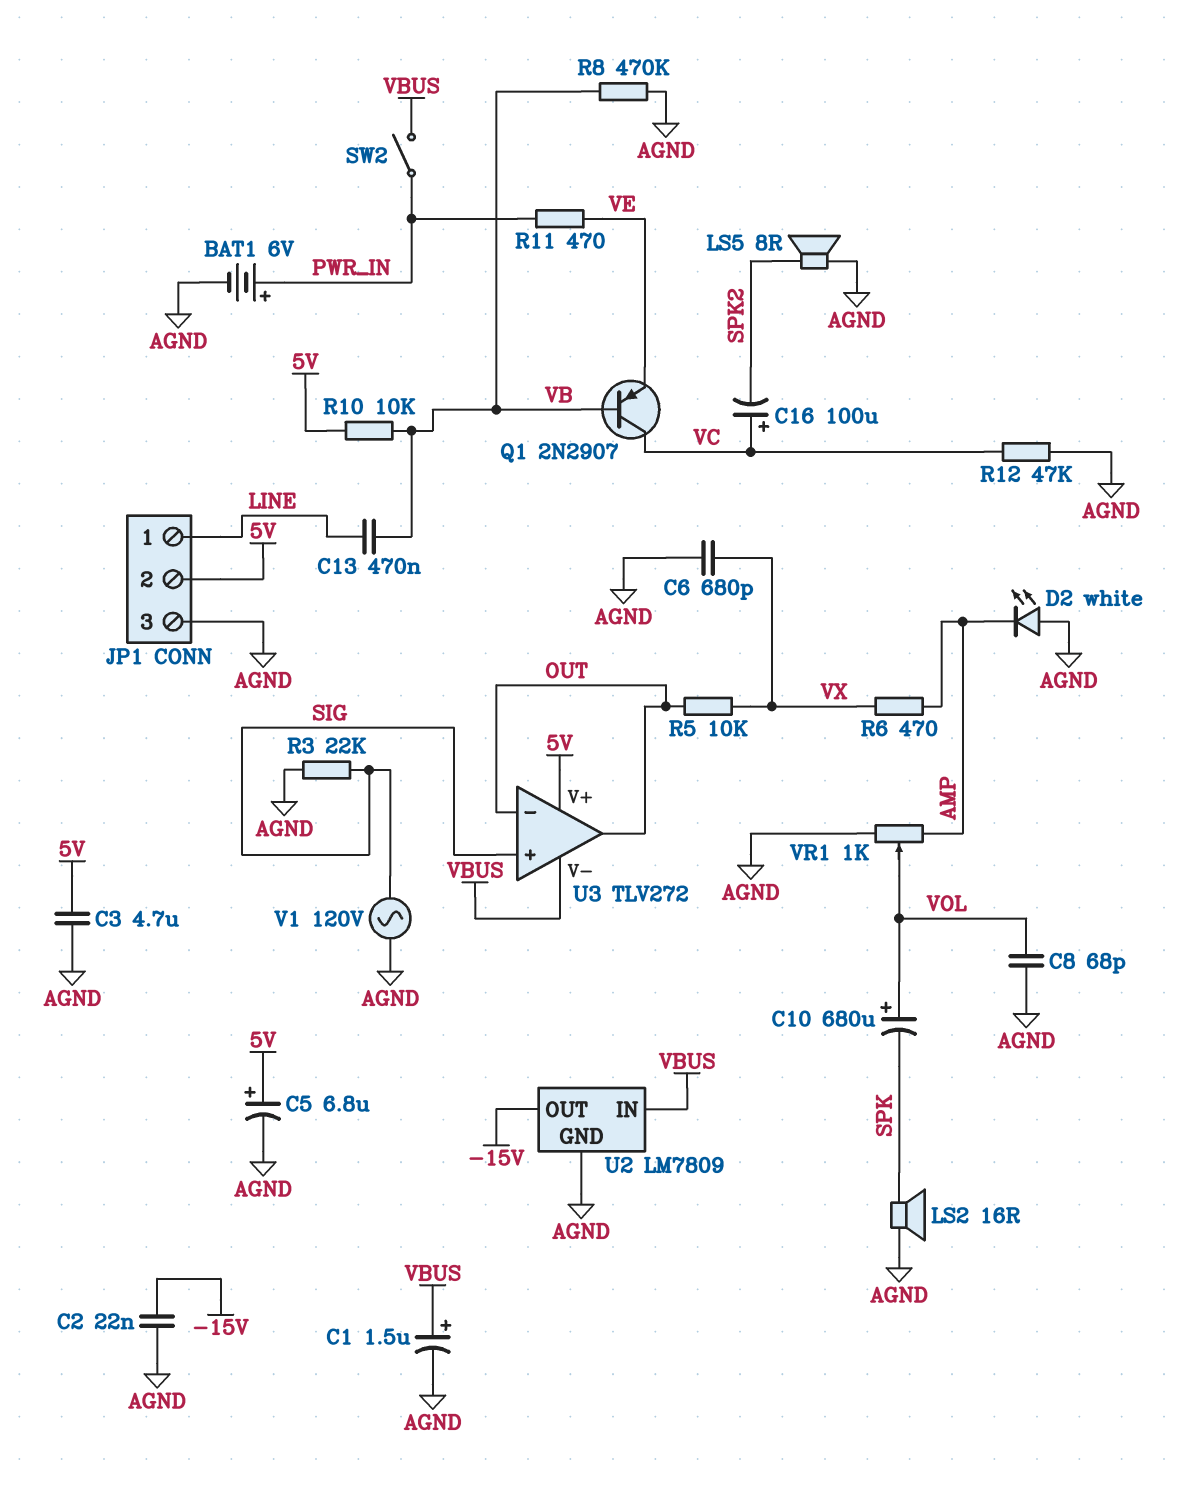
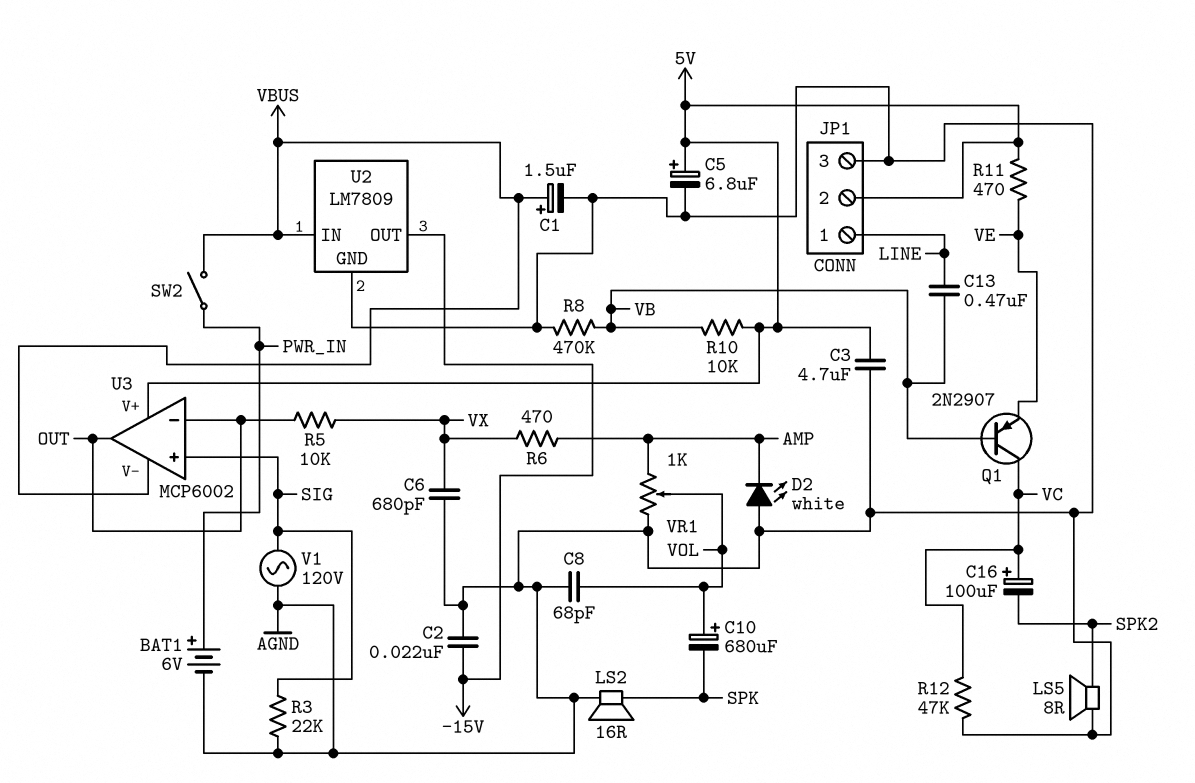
R11: 470 (PWR_IN, VE) -> 470 (5V, VE)
U3: TLV272 -> MCP6002

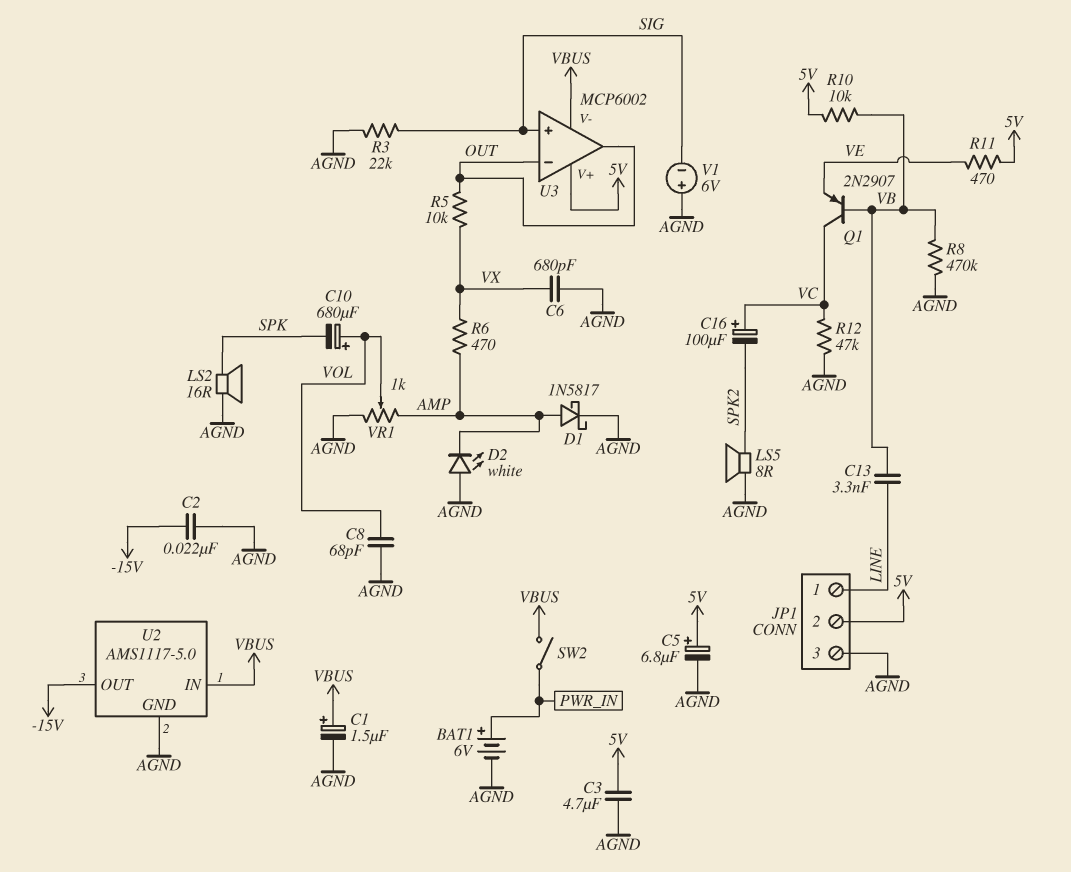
C13: 470nF (LINE, VB) -> 3.3nF (LINE, VB)
D1: none -> schottky 1N5817 (A AMP, K AGND)
U2: LM7809 -> AMS1117-5.0
V1: AC 120V (AGND, SIG) -> 6V (plus AGND, minus SIG)

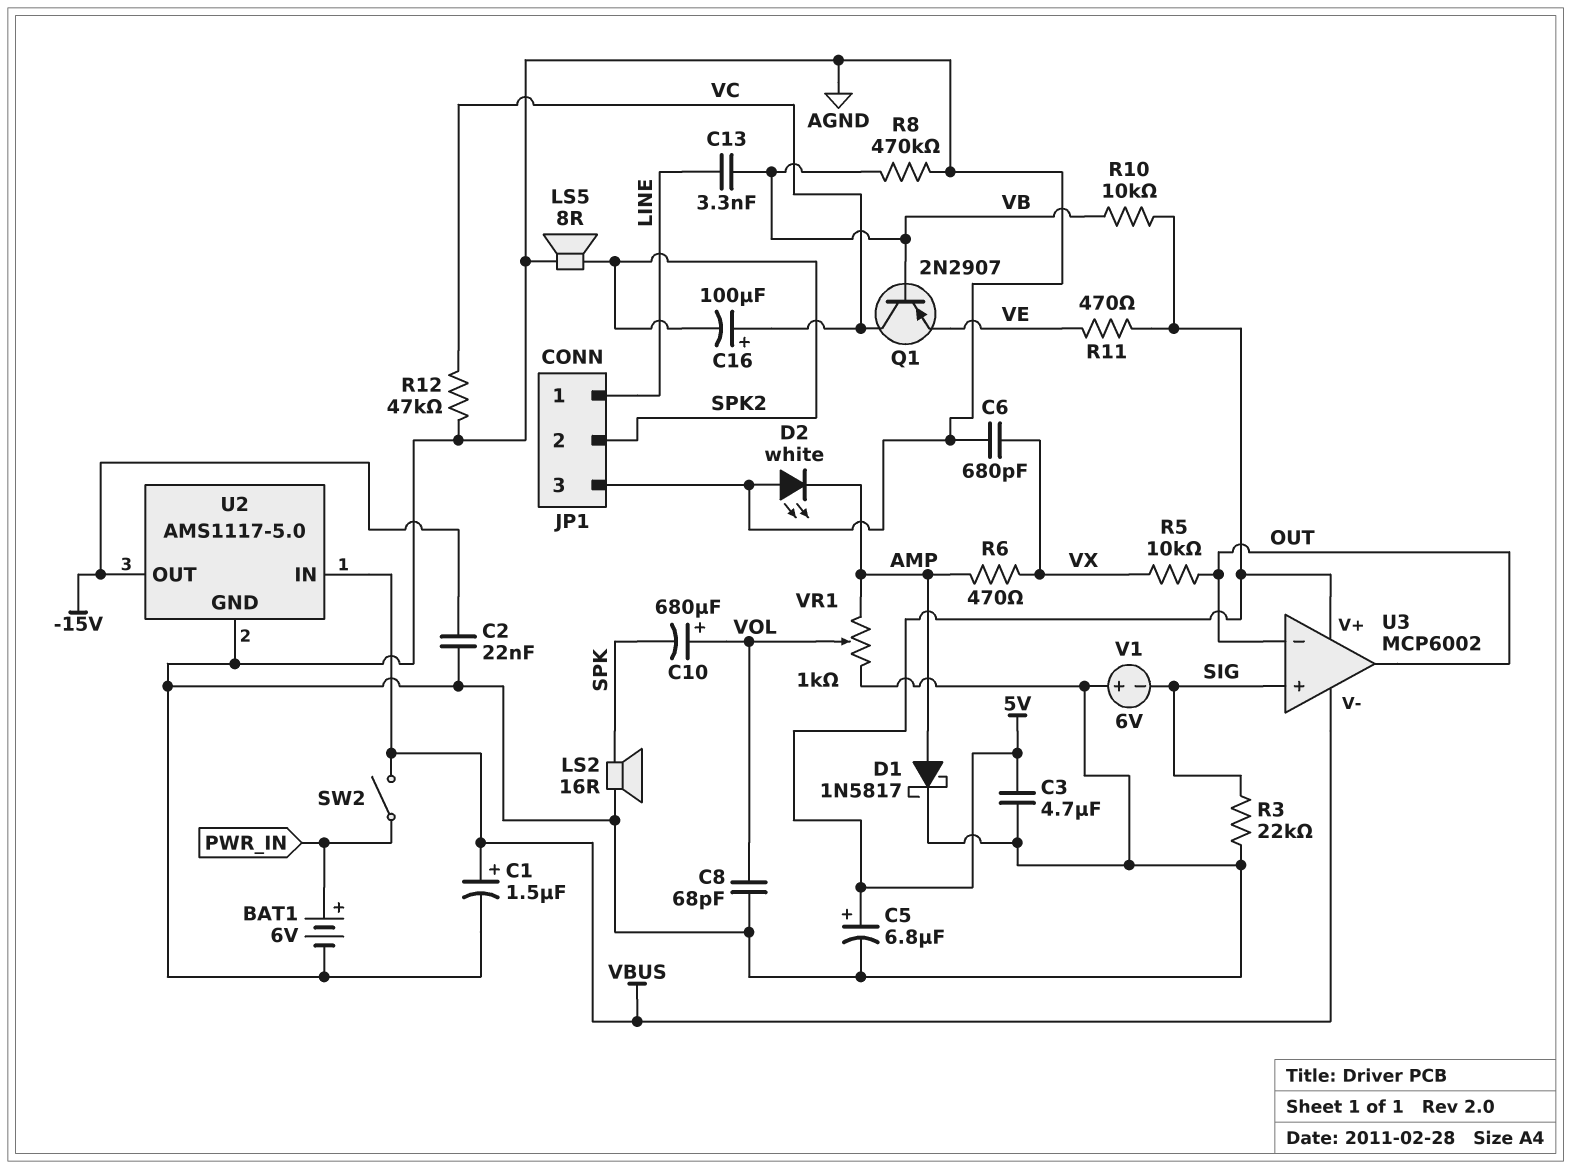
JP1 pin 2: 5V -> SPK2

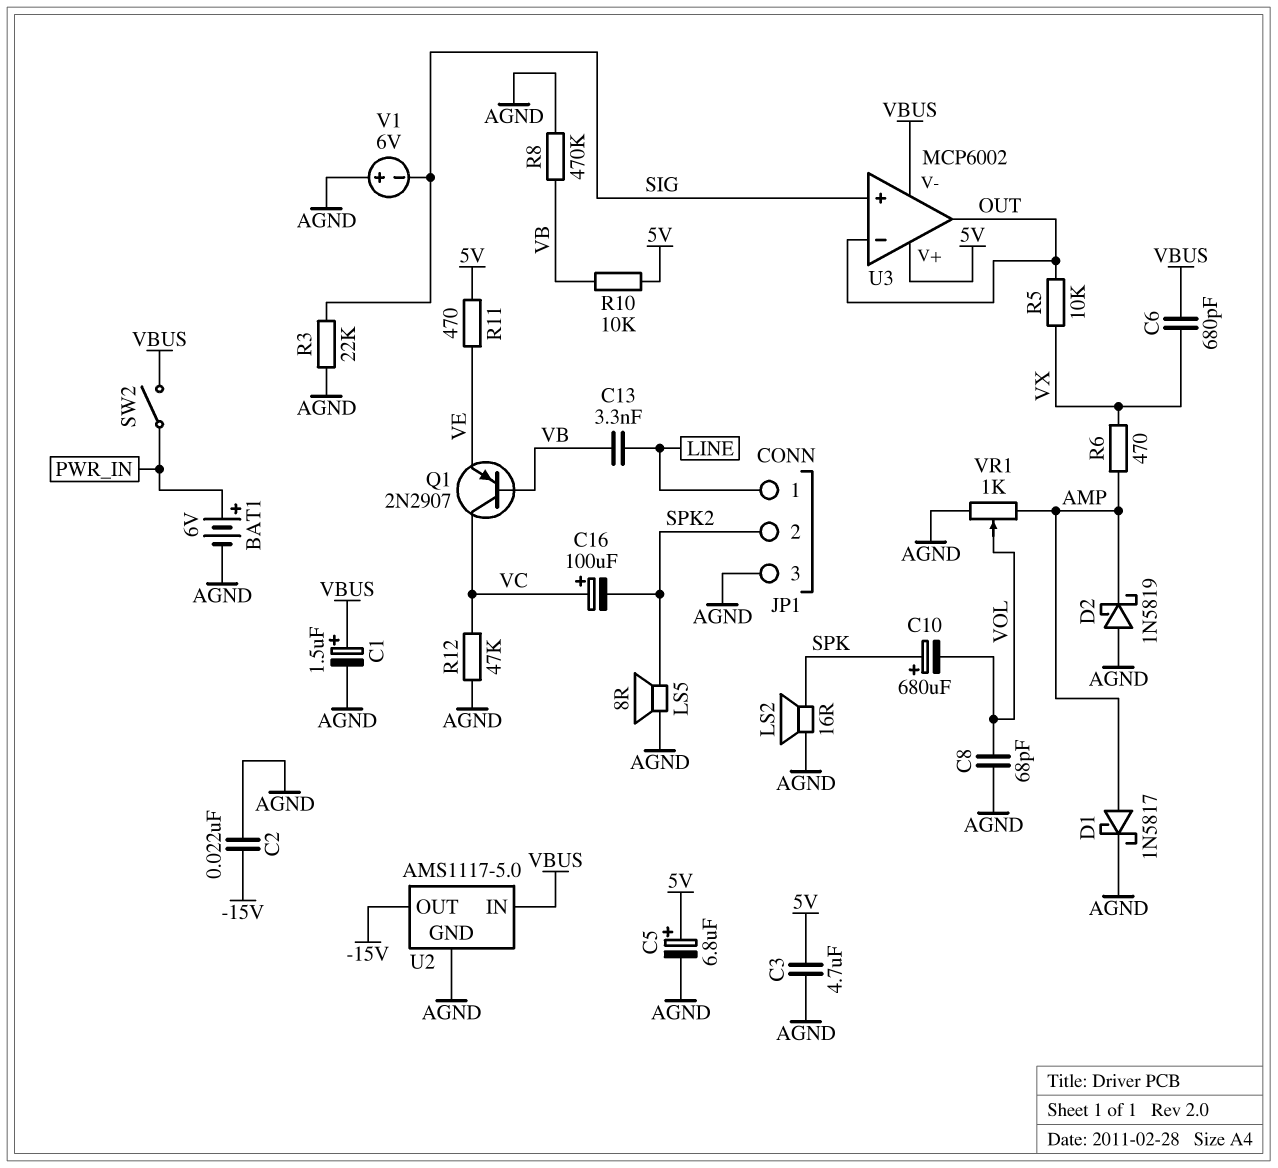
C6: 680pF (AGND, VX) -> 680pF (VBUS, VX)
C10: 680uF (plus VOL, minus SPK) -> 680uF (plus SPK, minus VOL)
D2: LED white (A AGND, K AMP) -> schottky 1N5819 (A AGND, K AMP)

